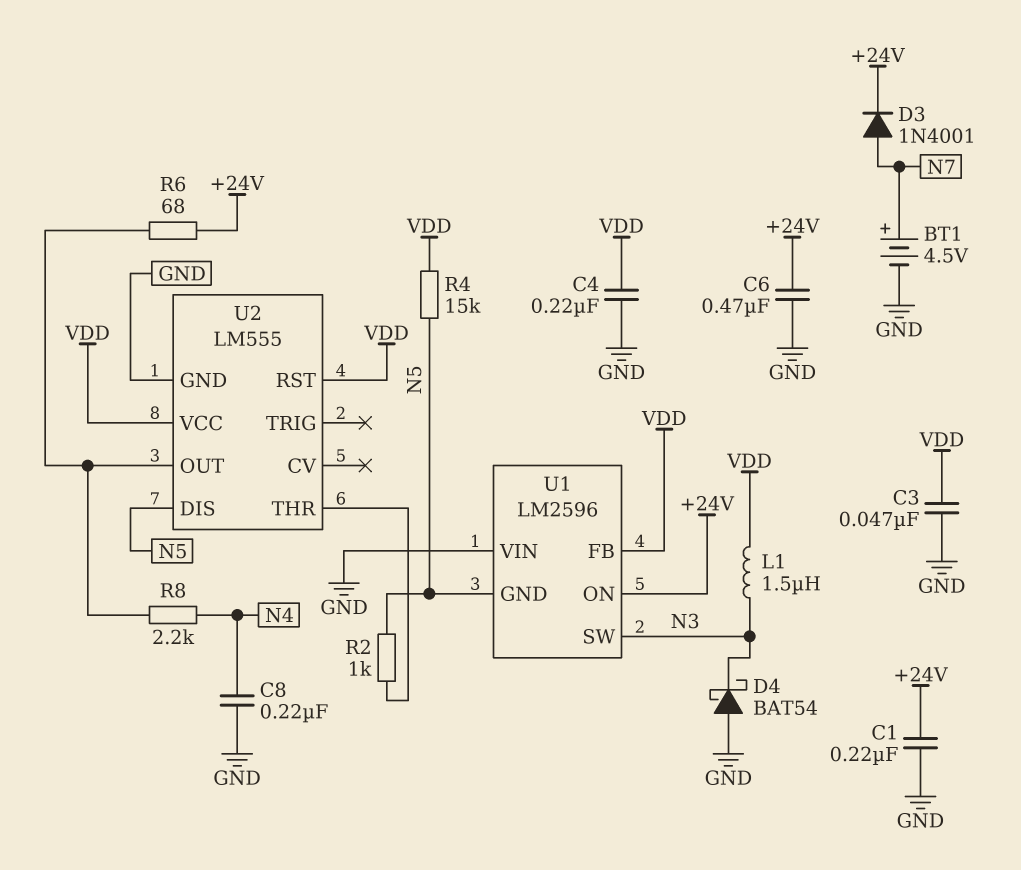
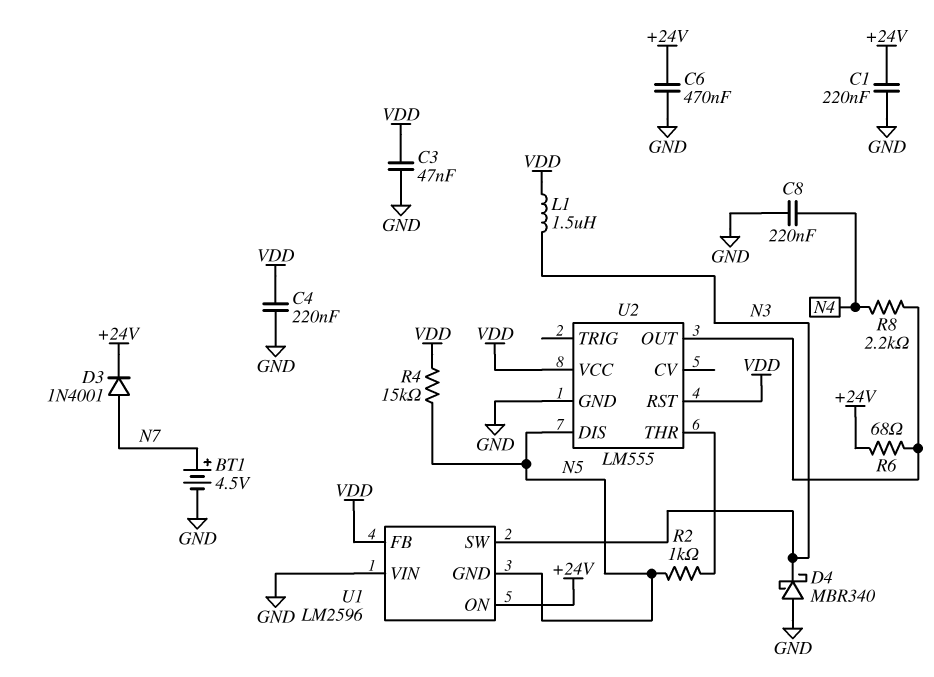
D4: schottky BAT54 (A GND, K N3) -> schottky MBR340 (A GND, K N3)

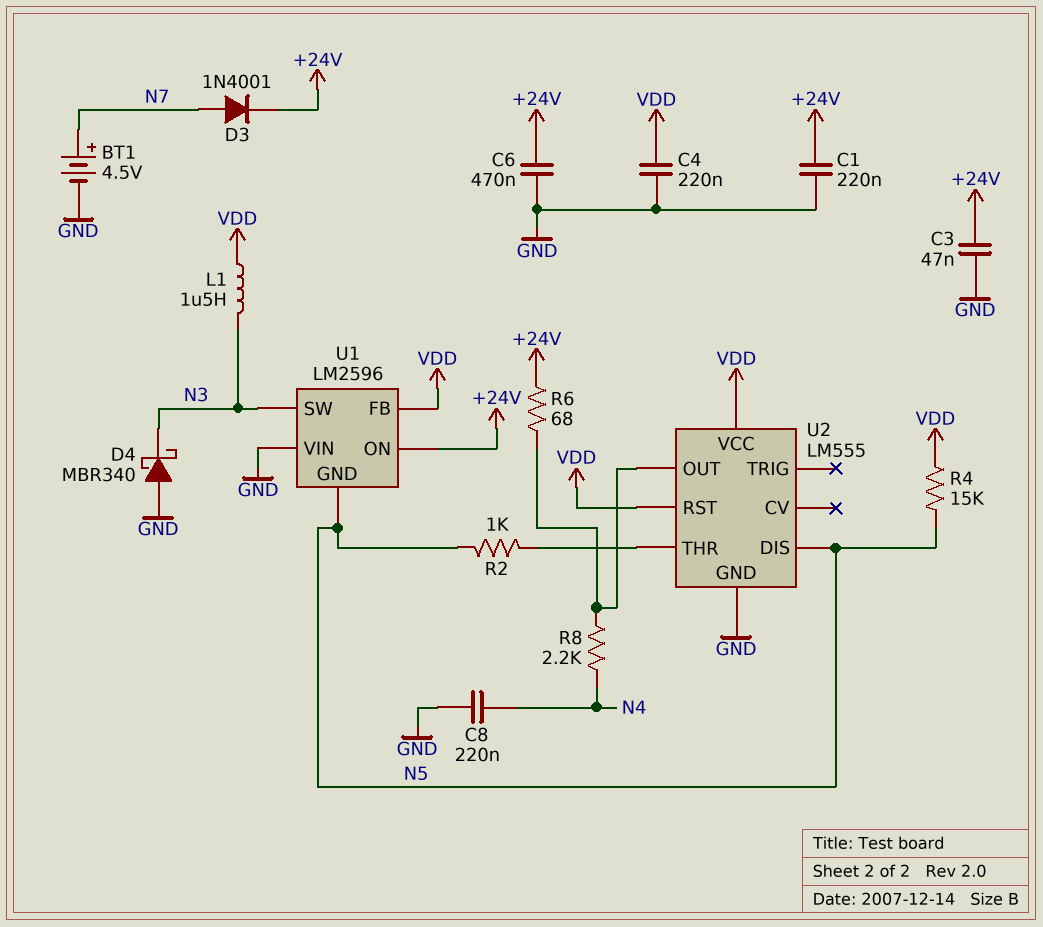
C3: 47nF (GND, VDD) -> 47nF (+24V, GND)

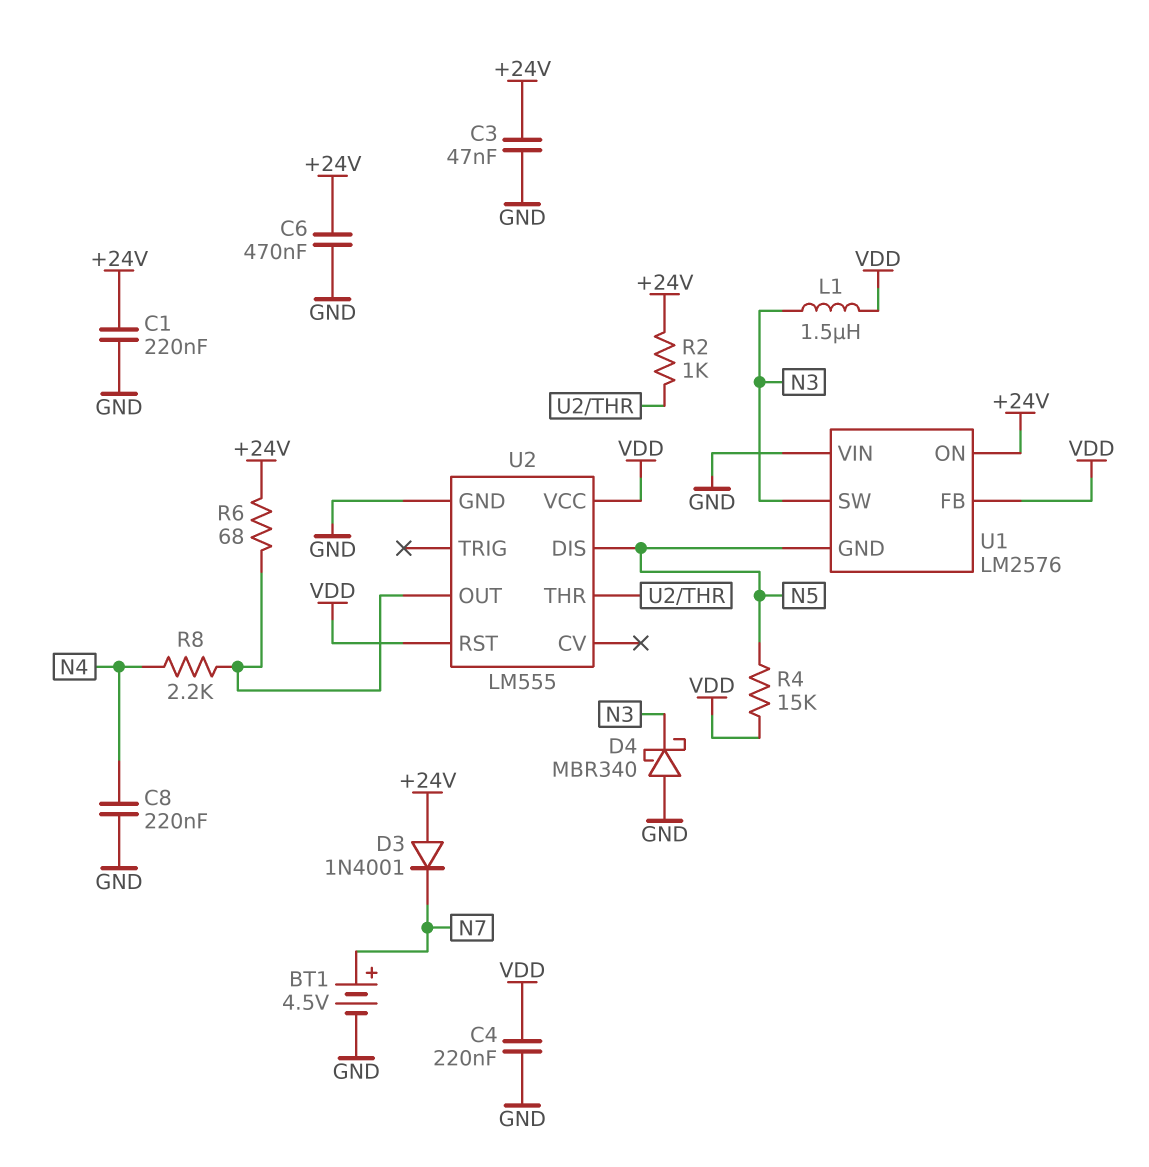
D3: diode 1N4001 (A N7, K +24V) -> diode 1N4001 (A +24V, K N7)
R2: 1k (N5, U2/THR) -> 1k (+24V, U2/THR)
U1: LM2596 -> LM2576

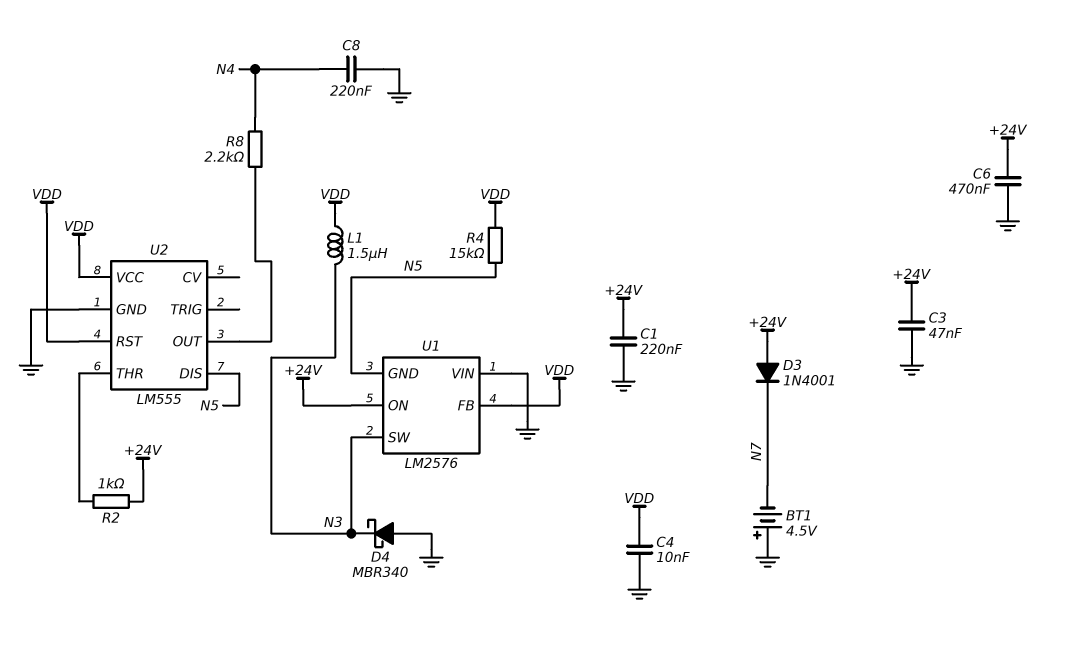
BT1: 4.5V (plus N7, minus GND) -> 4.5V (plus GND, minus N7)
C4: 220nF (GND, VDD) -> 10nF (GND, VDD)
R6: 68 (+24V, U2/OUT) -> none

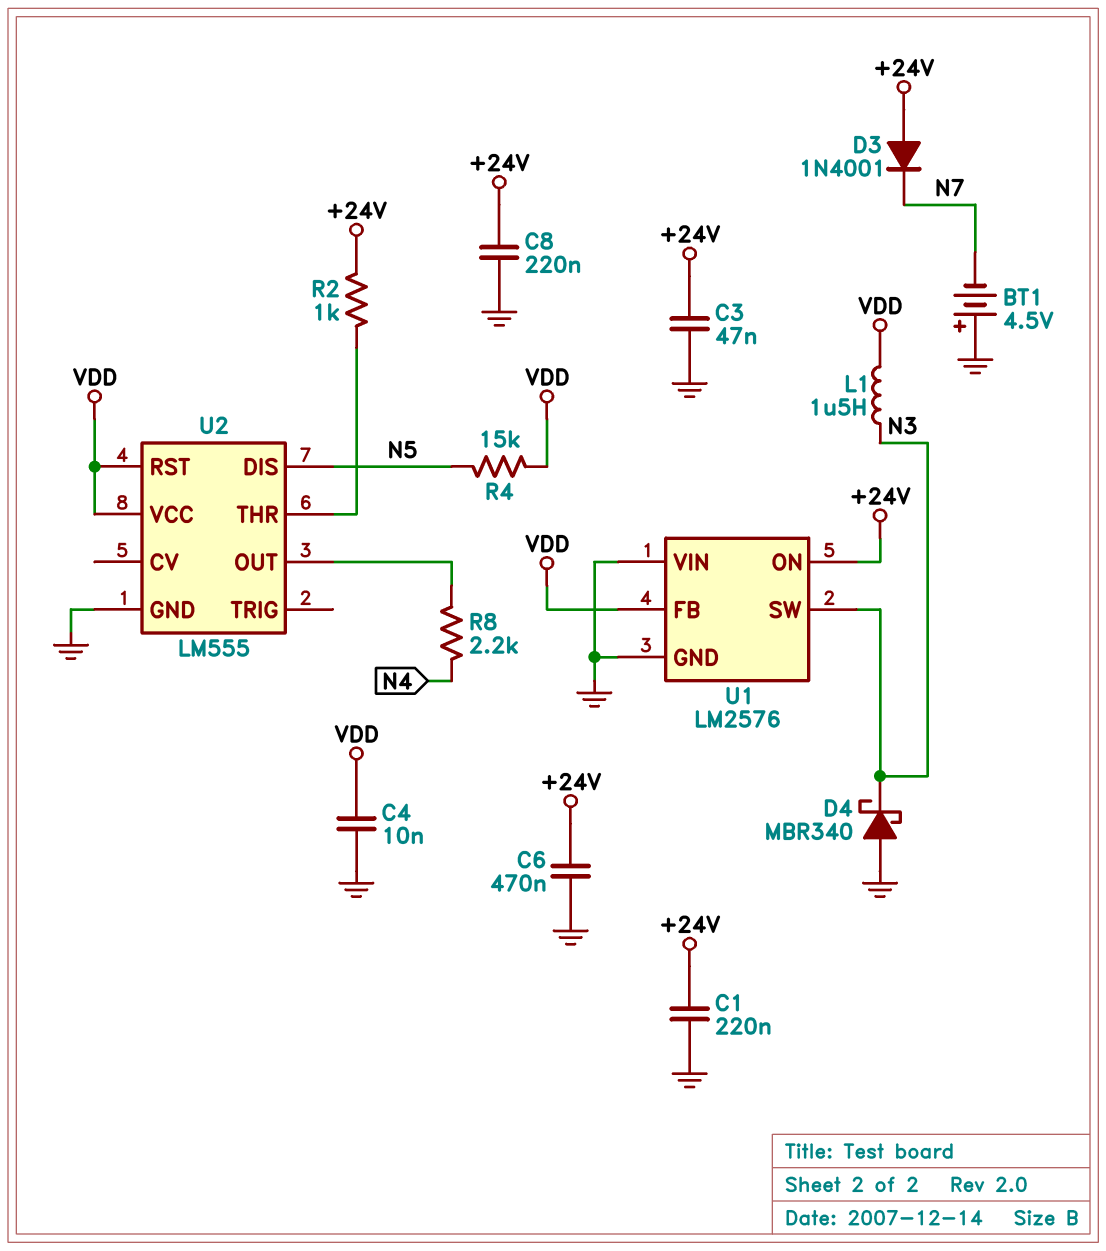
C8: 220nF (GND, N4) -> 220nF (+24V, GND)
U1 pin GND: N5 -> GND

